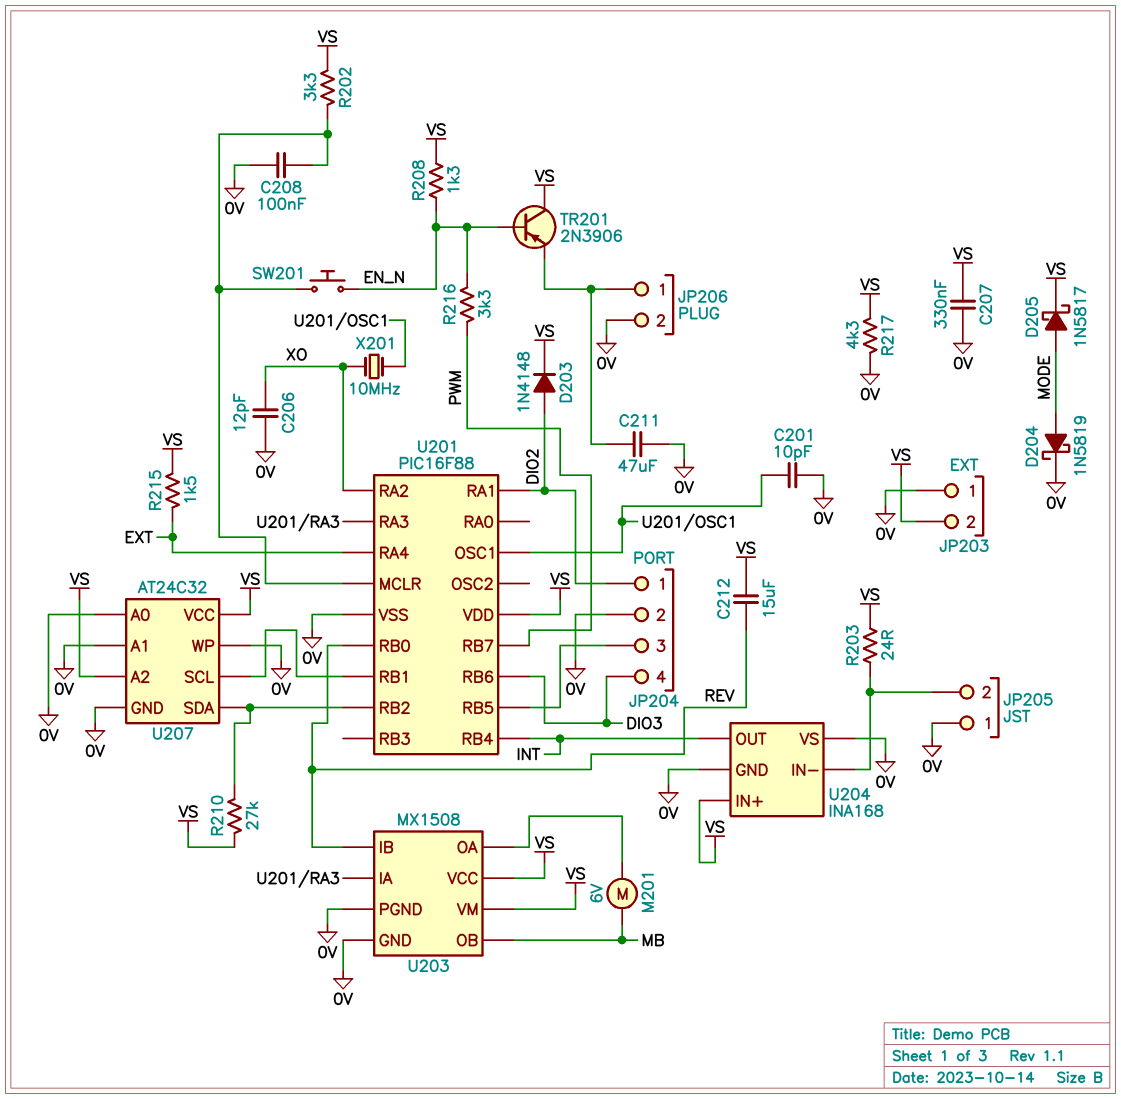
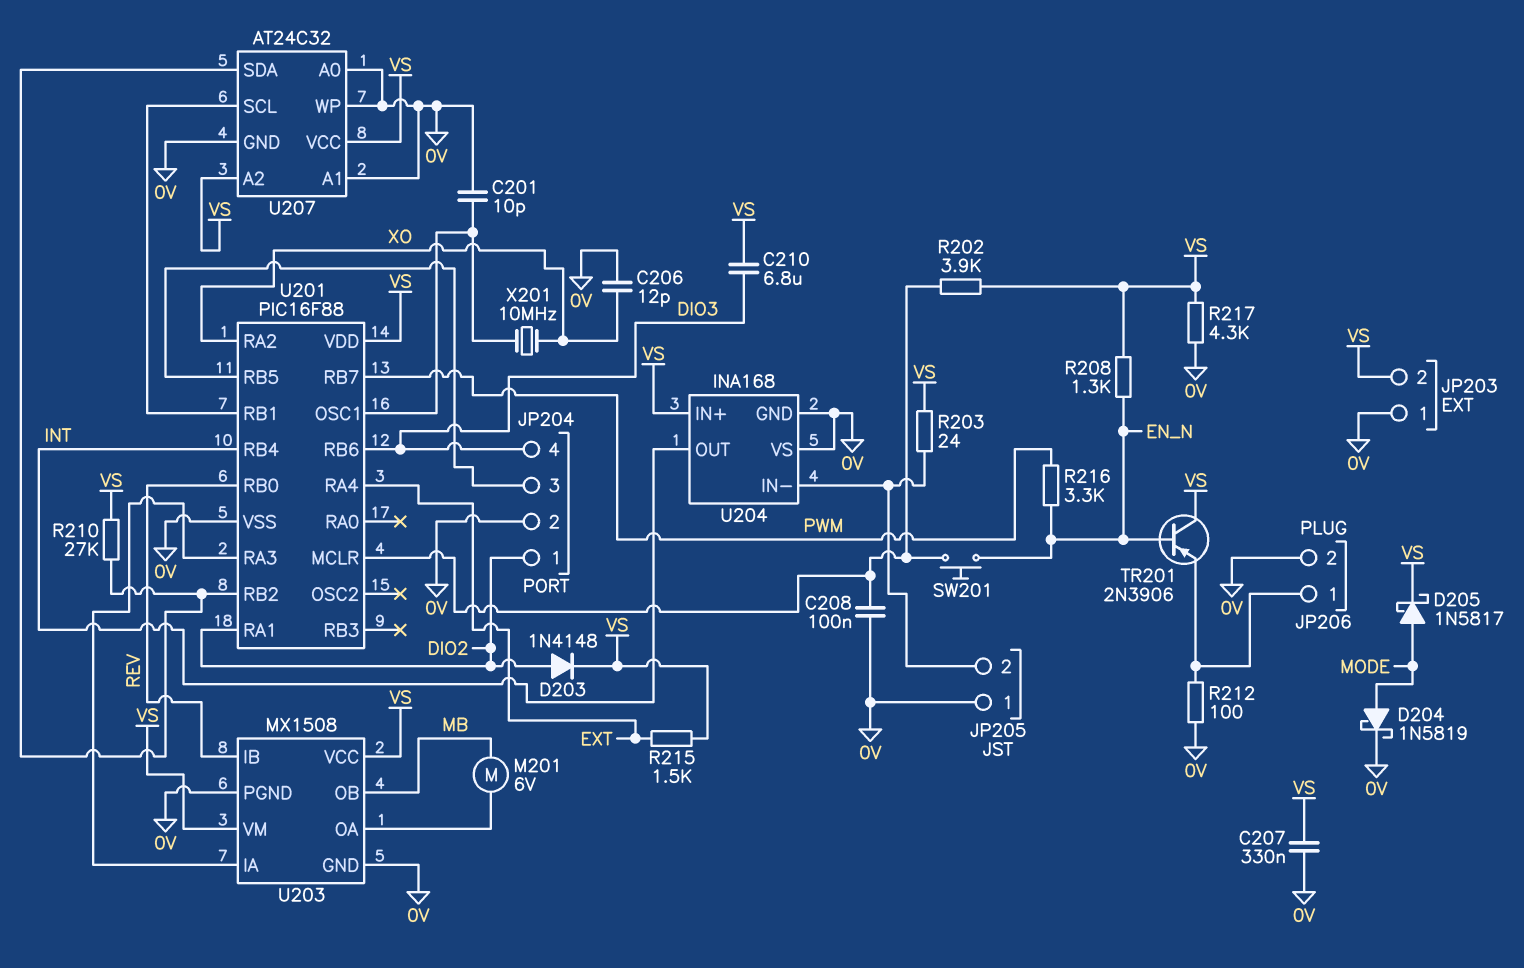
C210: none -> 6.8uF (DIO3, VS)
C211: 47uF (0V, JP206/1) -> none
C212: 15uF (REV, VS) -> none
R202: 3.3k (U201/MCLR, VS) -> 3.9k (U201/MCLR, VS)
R212: none -> 100 (0V, JP206/1)

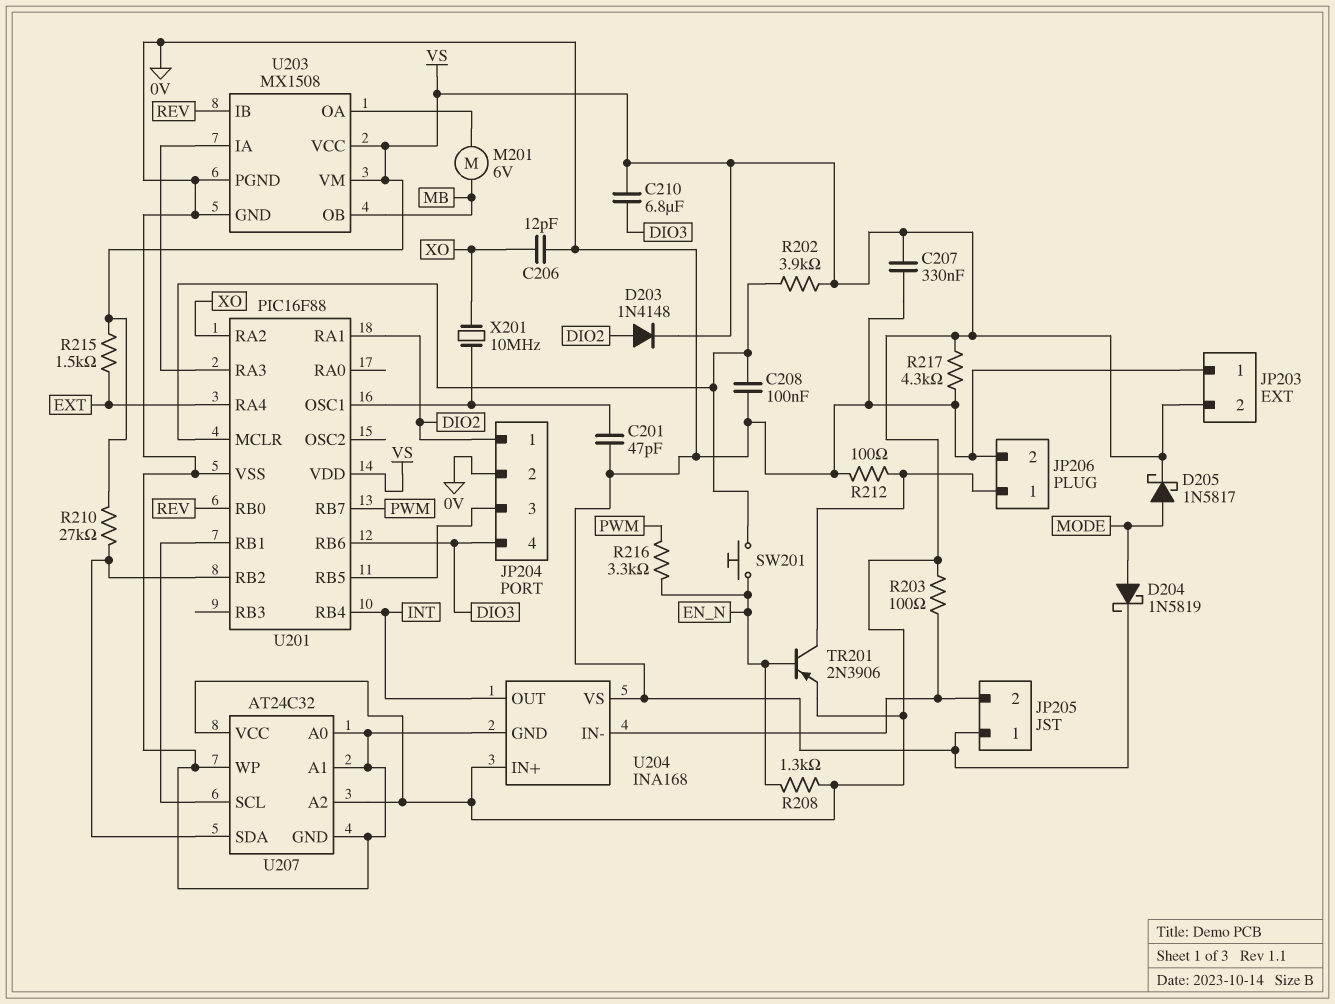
C201: 10pF (0V, U201/OSC1) -> 47pF (0V, U201/OSC1)
R203: 24 (JP205/2, VS) -> 100 (JP205/2, VS)
TR201: PNP 2N3906 (B EN_N, C VS, E JP206/1) -> PNP 2N3906 (B EN_N, C JP206/1, E VS)

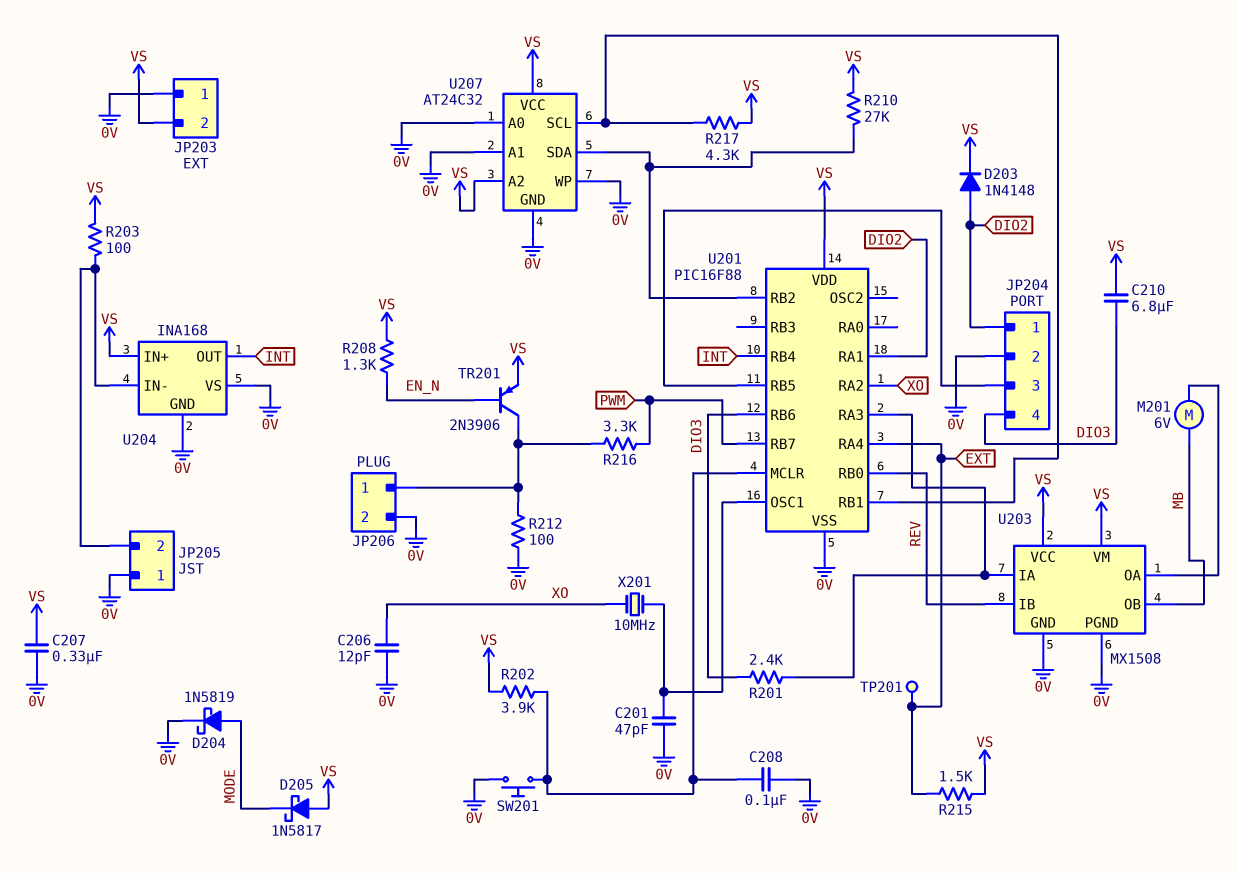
D205: schottky 1N5817 (A MODE, K VS) -> schottky 1N5817 (A VS, K MODE)
R201: none -> 2.4k (DIO3, U201/RA3)
R216: 3.3k (EN_N, PWM) -> 3.3k (JP206/1, PWM)
R217: 4.3k (0V, VS) -> 4.3k (U201/RB1, VS)
SW201: button (EN_N, U201/MCLR) -> button (0V, U201/MCLR)
TP201: none -> test point (EXT)

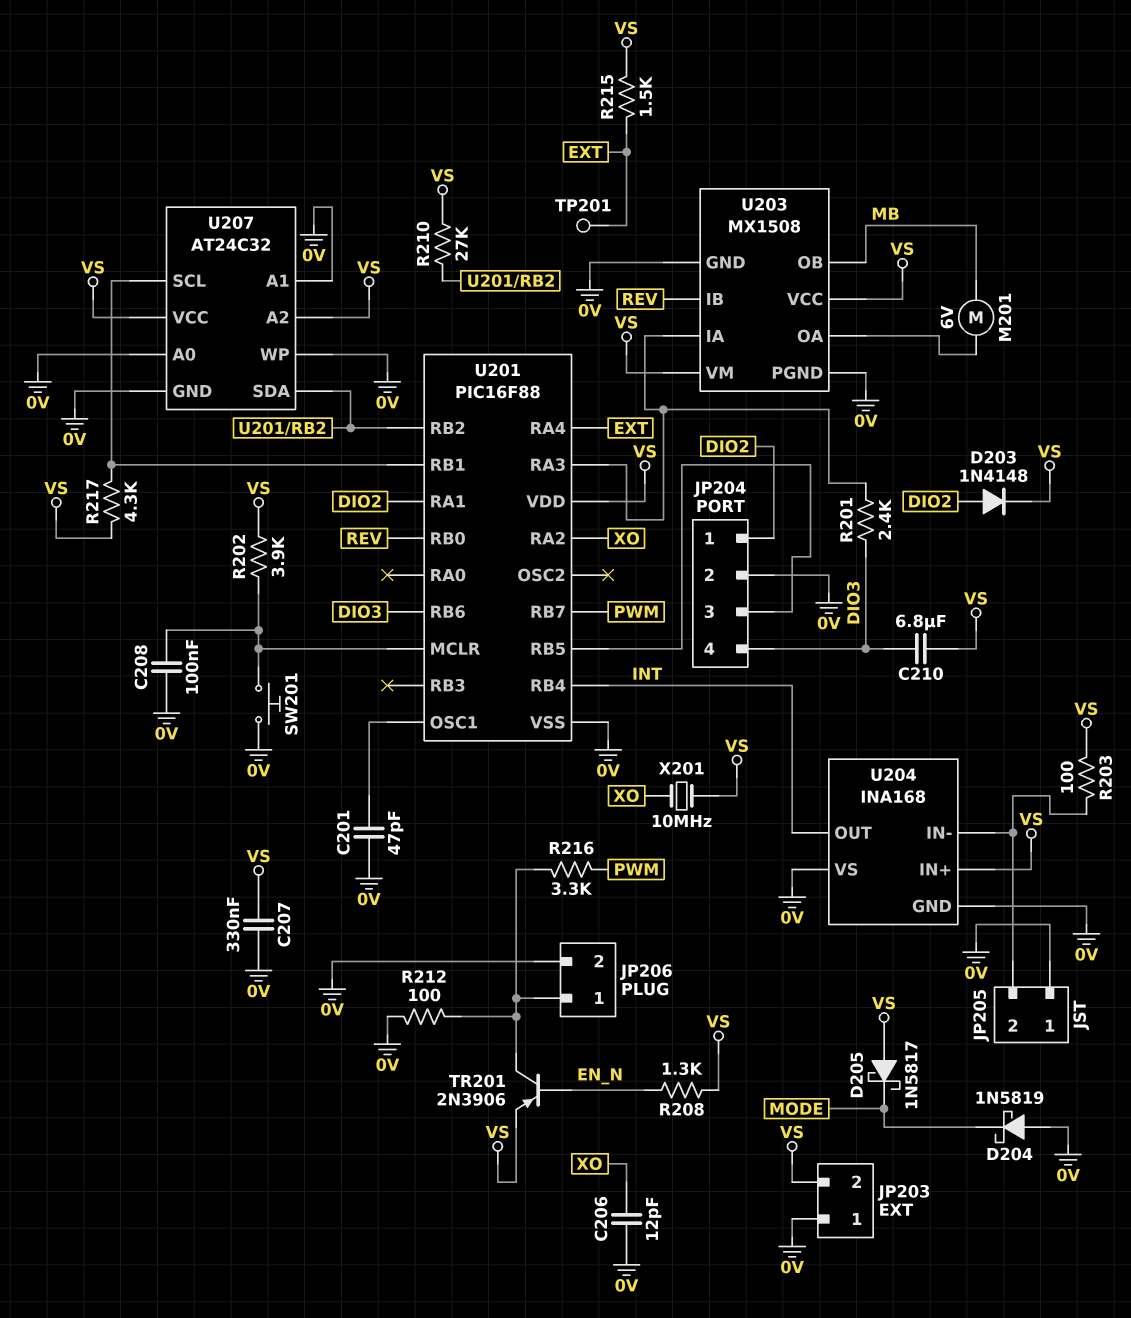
D204: schottky 1N5819 (A MODE, K 0V) -> schottky 1N5819 (A 0V, K MODE)
X201: 10MHz (U201/OSC1, XO) -> 10MHz (VS, XO)

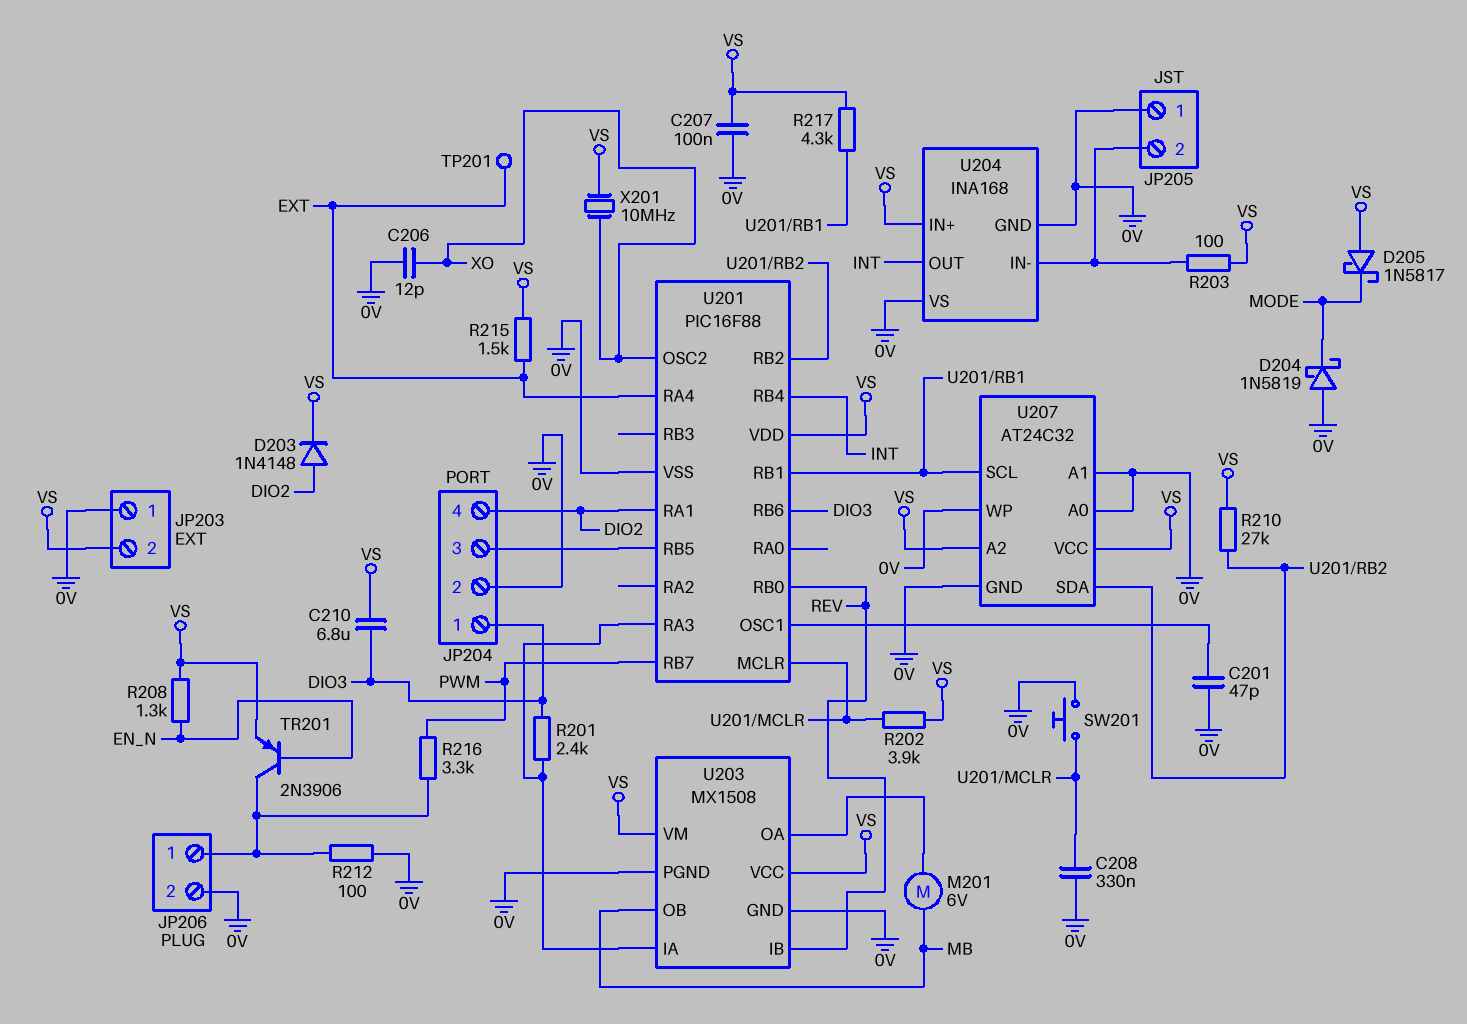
C207: 330nF (0V, VS) -> 100nF (0V, VS)
C208: 100nF (0V, U201/MCLR) -> 330nF (0V, U201/MCLR)
JP204 pin 1: DIO2 -> DIO3
JP204 pin 4: DIO3 -> DIO2
U201 pin OSC2: none -> XO
U201 pin RA2: XO -> none

